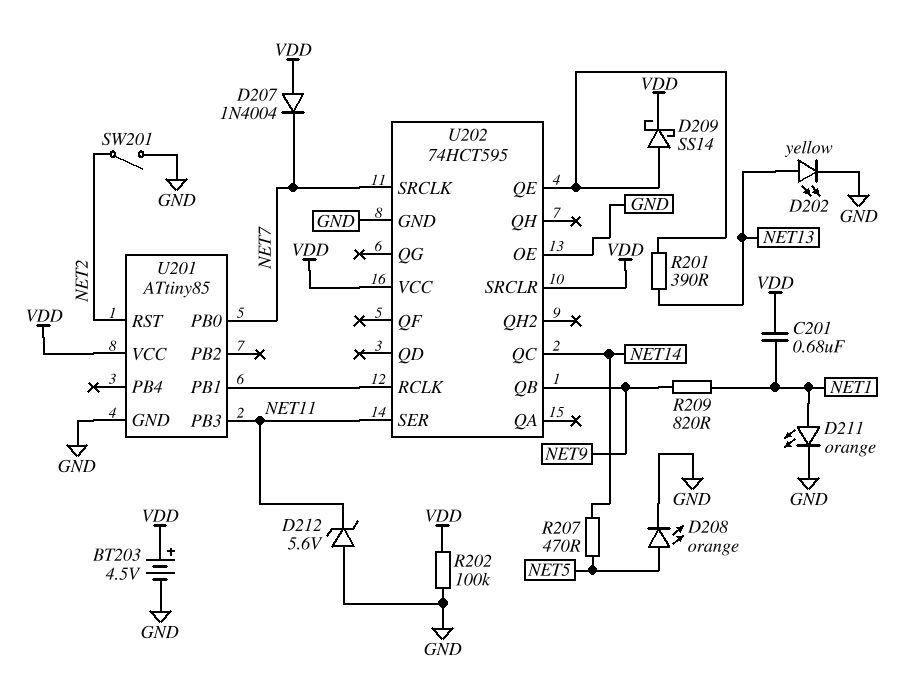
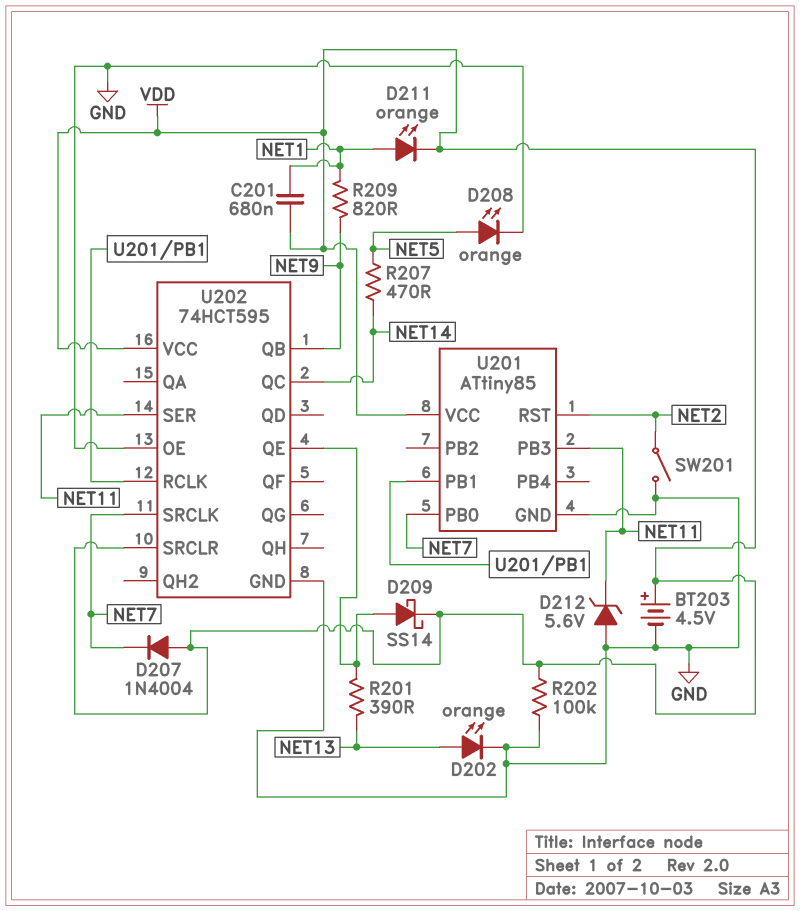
D202: LED yellow (A NET13, K GND) -> LED orange (A NET13, K GND)
D211: LED orange (A NET1, K GND) -> LED orange (A NET1, K VDD)

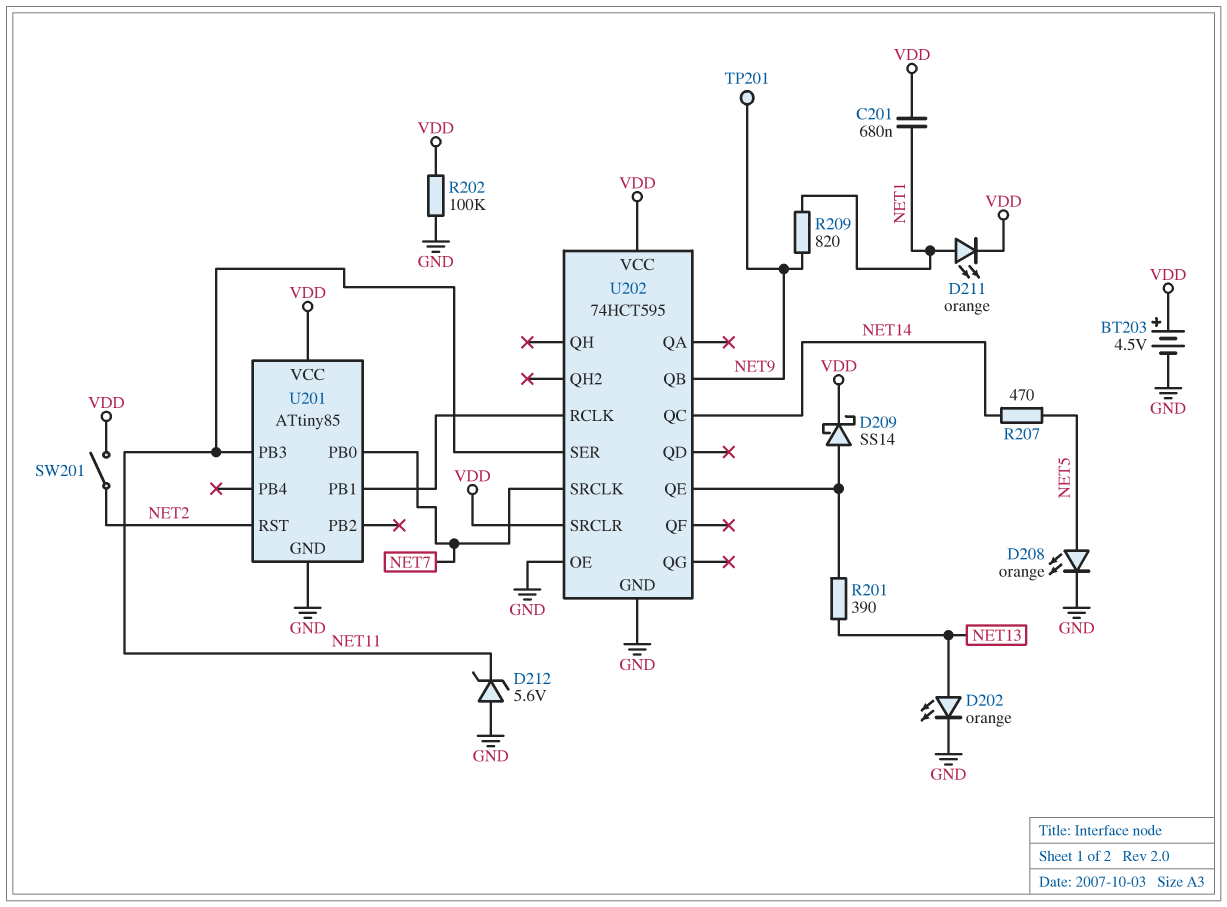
D207: diode 1N4004 (A VDD, K NET7) -> none
SW201: switch (GND, NET2) -> switch (NET2, VDD)
TP201: none -> test point (NET9)

